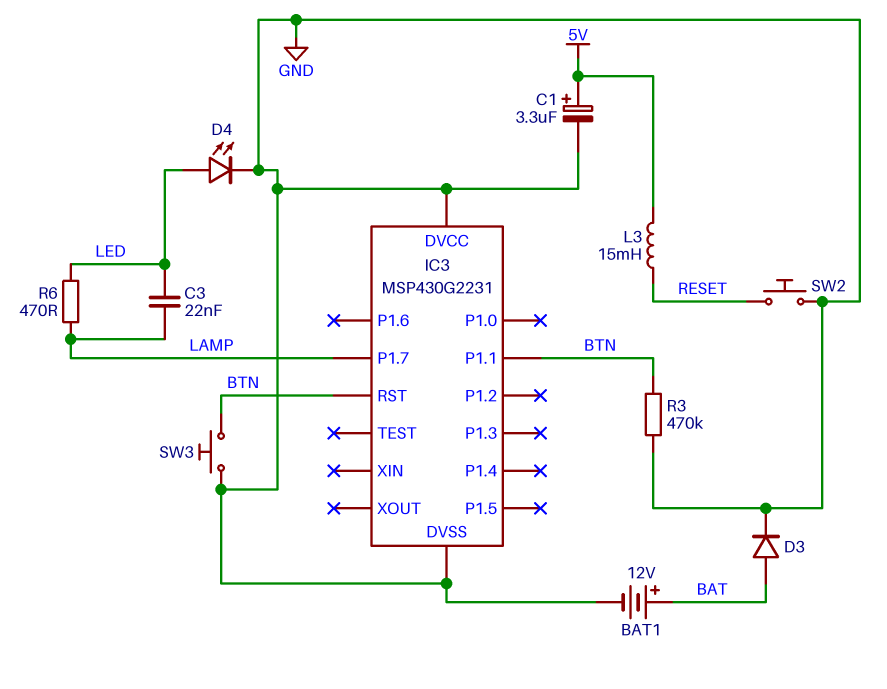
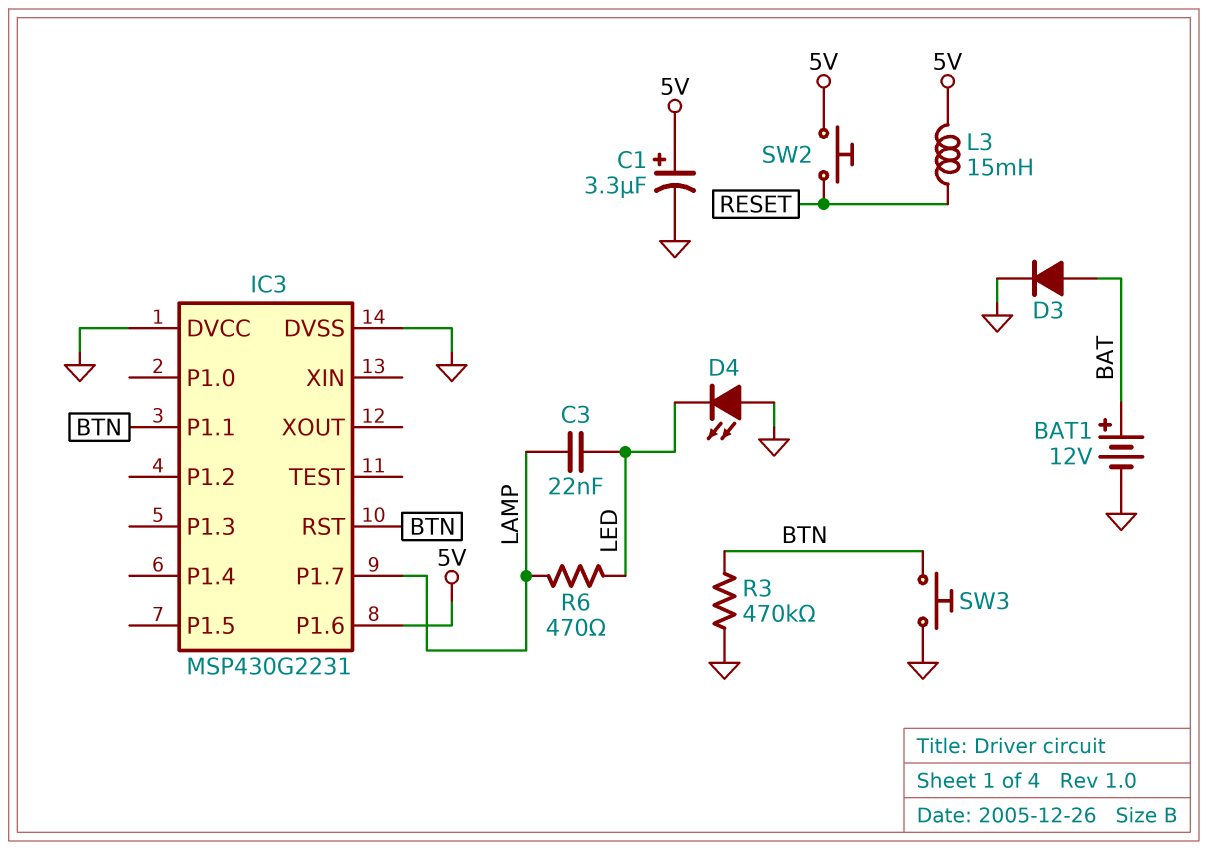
D4: LED (A LED, K GND) -> LED (A GND, K LED)
IC3 pin P1.6: none -> 5V
SW2: button (GND, RESET) -> button (5V, RESET)

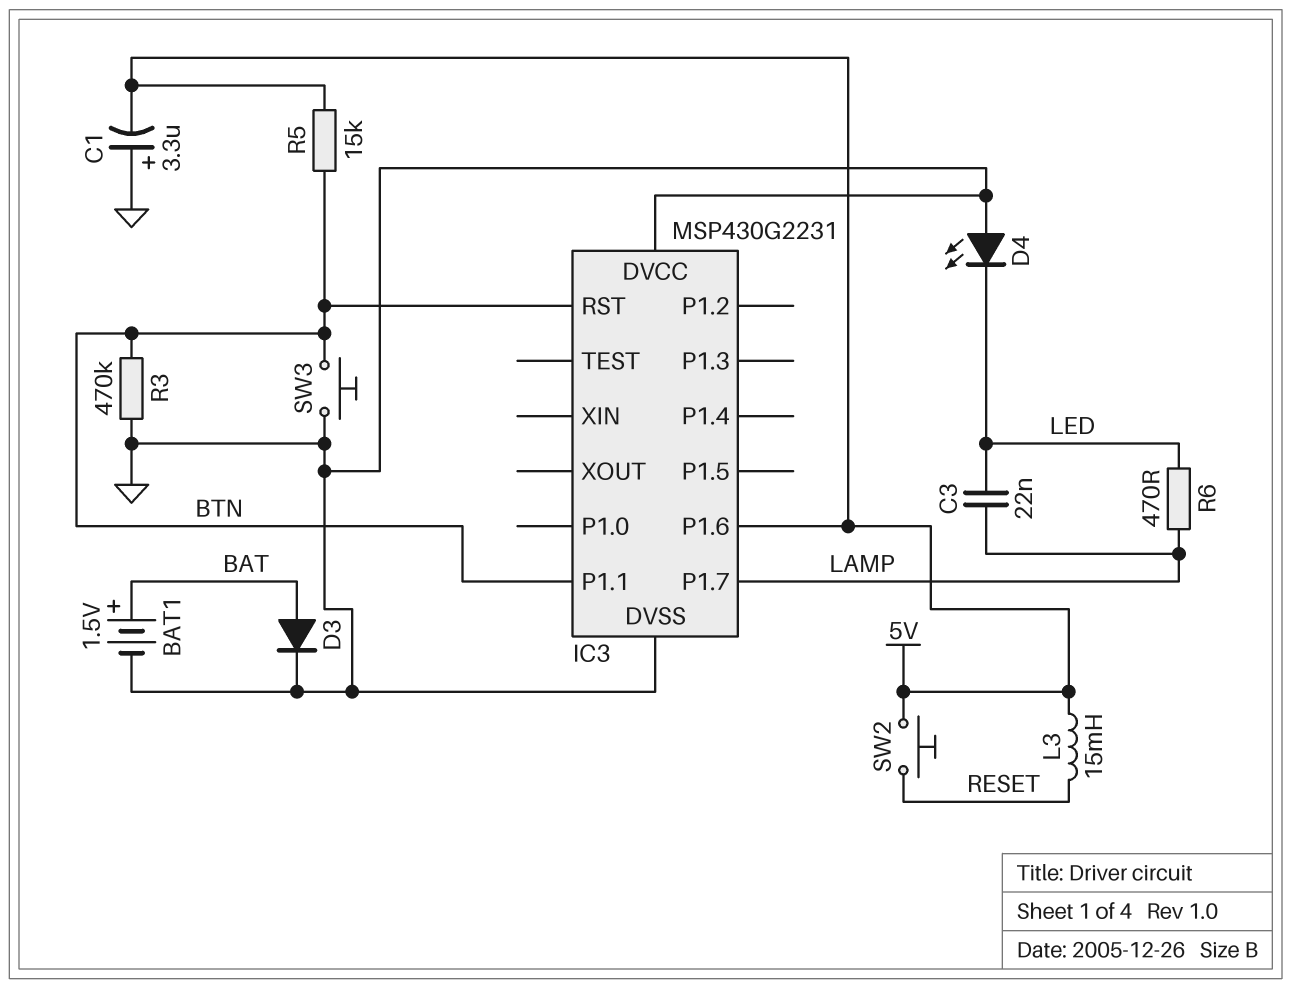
BAT1: 12V (plus BAT, minus GND) -> 1.5V (plus BAT, minus GND)
C1: 3.3uF (plus 5V, minus GND) -> 3.3uF (plus GND, minus 5V)
R5: none -> 15k (5V, BTN)

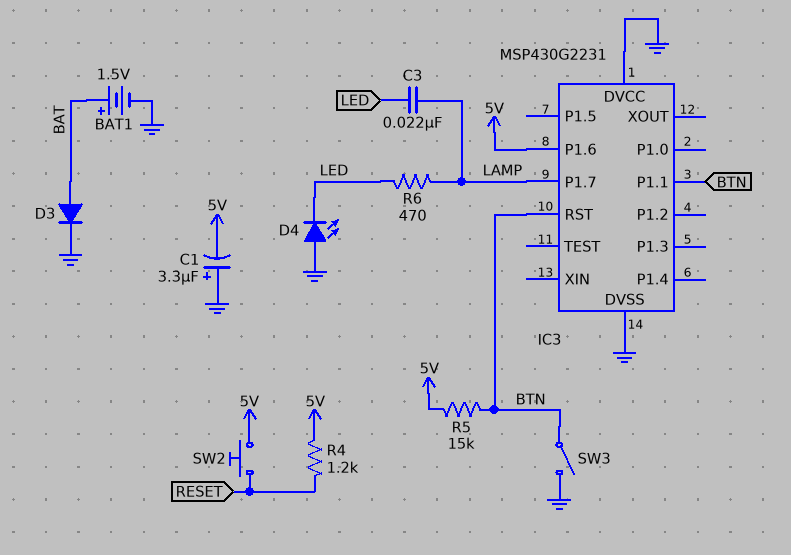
L3: 15mH (5V, RESET) -> none
R3: 470k (BTN, GND) -> none
R4: none -> 1.2k (5V, RESET)
SW3: button (BTN, GND) -> switch (BTN, GND)

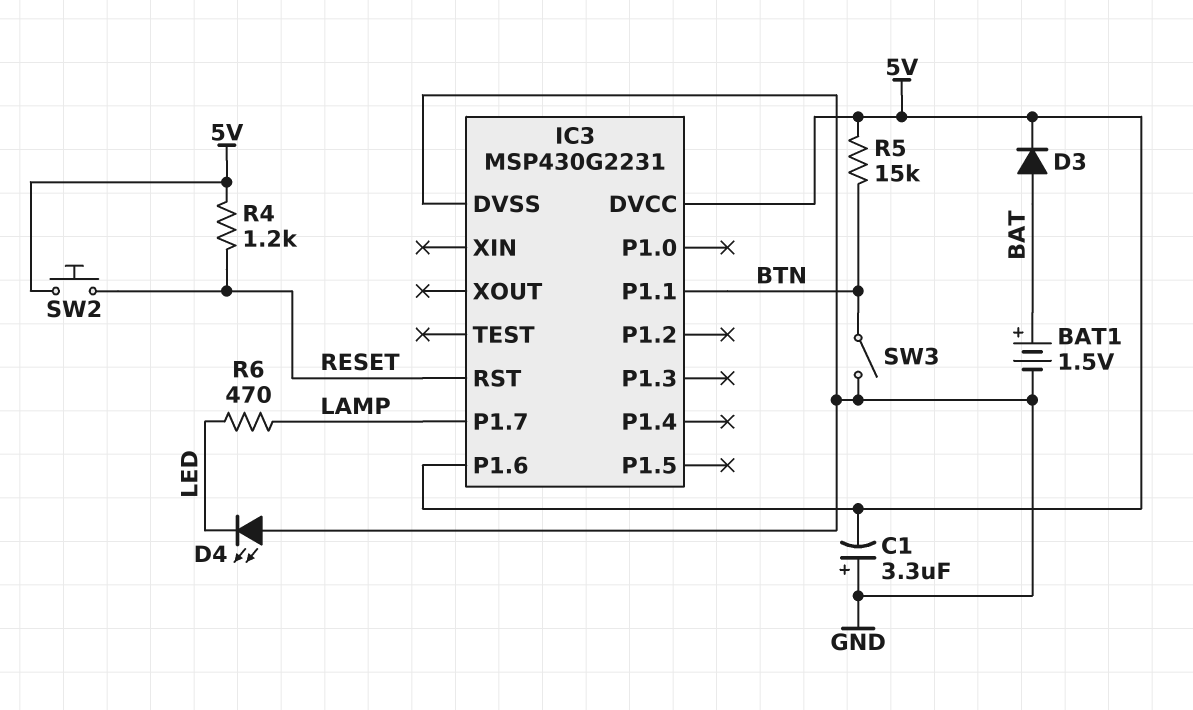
C3: 22nF (LAMP, LED) -> none
D3: diode (A BAT, K GND) -> diode (A BAT, K 5V)
IC3 pin DVCC: GND -> 5V
IC3 pin RST: BTN -> RESET

